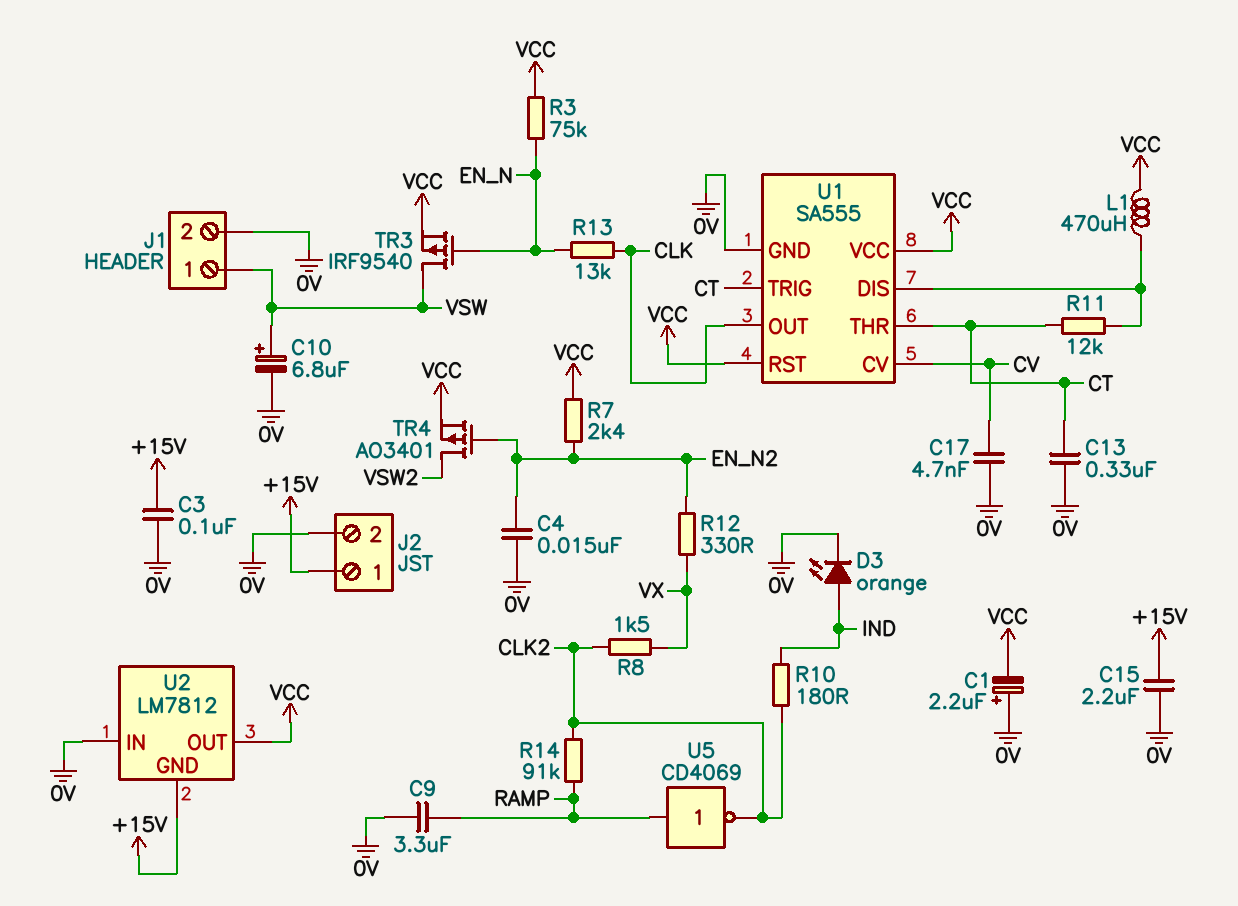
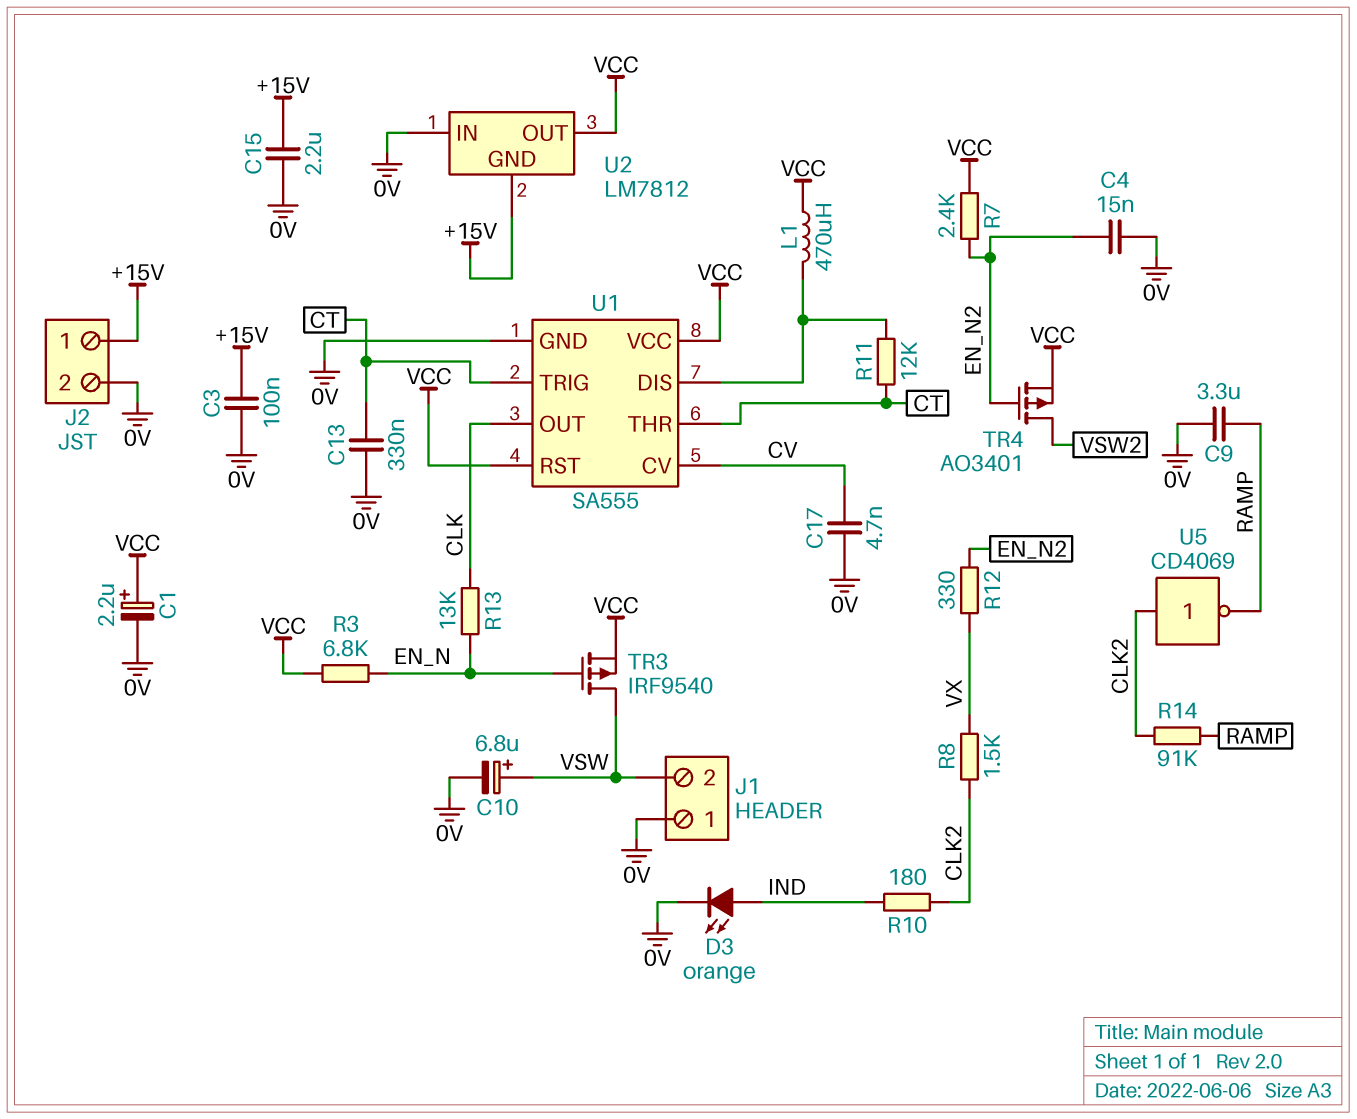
C1: 2.2uF (plus 0V, minus VCC) -> 2.2uF (plus VCC, minus 0V)
J1 pin 1: VSW -> 0V
J1 pin 2: 0V -> VSW
R3: 75k (EN_N, VCC) -> 6.8k (EN_N, VCC)
U5: NOT CD4069 (in RAMP, out CLK2) -> NOT CD4069 (in CLK2, out RAMP)

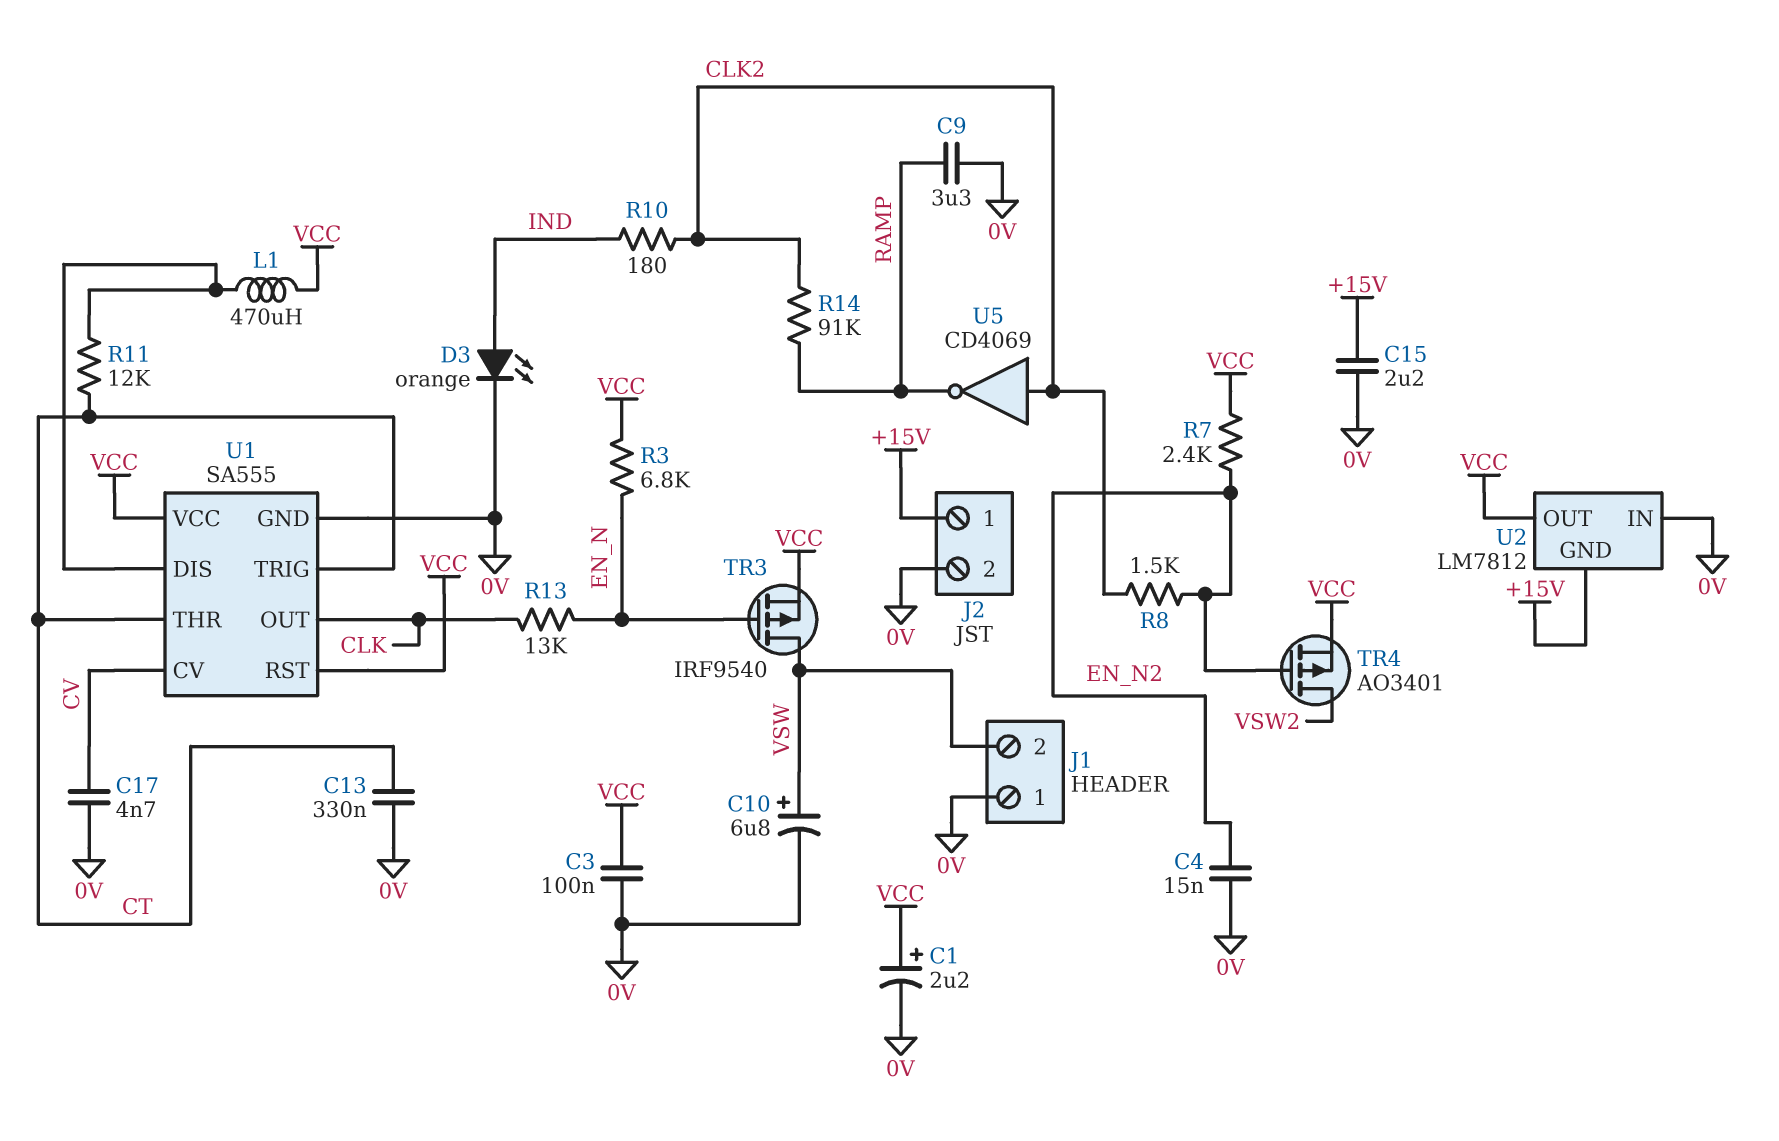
C3: 100nF (+15V, 0V) -> 100nF (0V, VCC)
R8: 1.5k (CLK2, VX) -> 1.5k (CLK2, EN_N2)
R12: 330 (EN_N2, VX) -> none

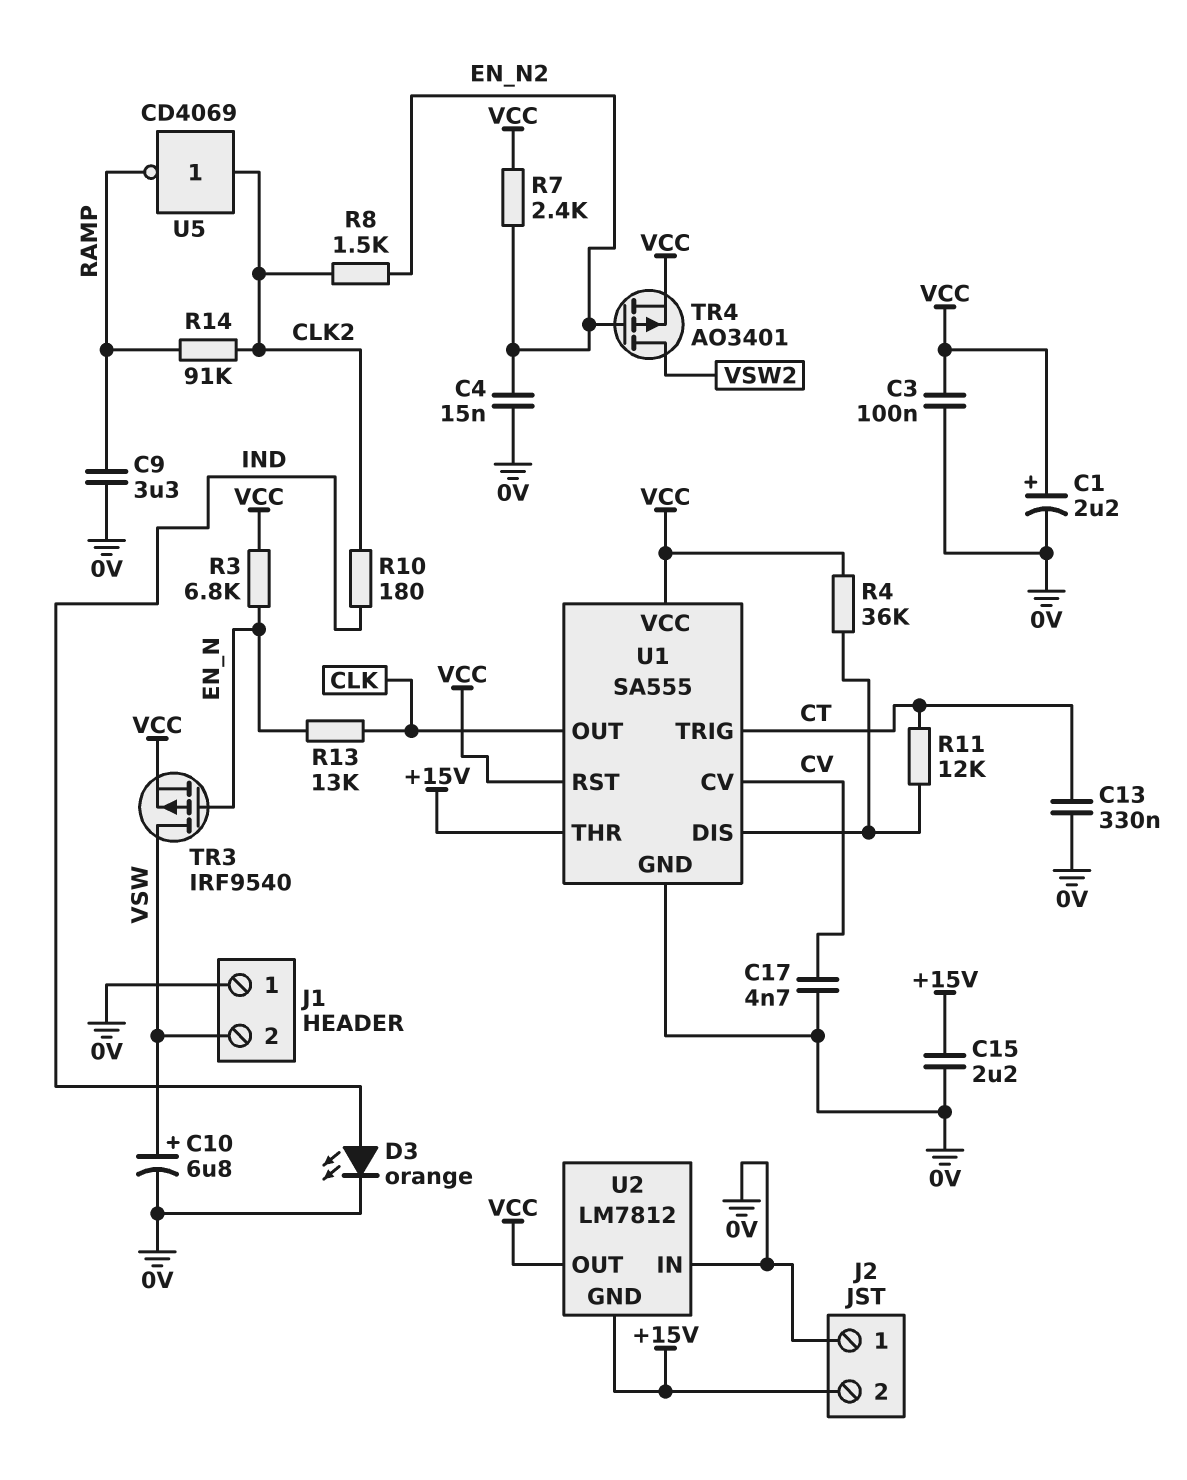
J2 pin 1: +15V -> 0V
J2 pin 2: 0V -> +15V
L1: 470uH (U1/DIS, VCC) -> none
R4: none -> 36k (U1/DIS, VCC)
U1 pin THR: CT -> +15V

